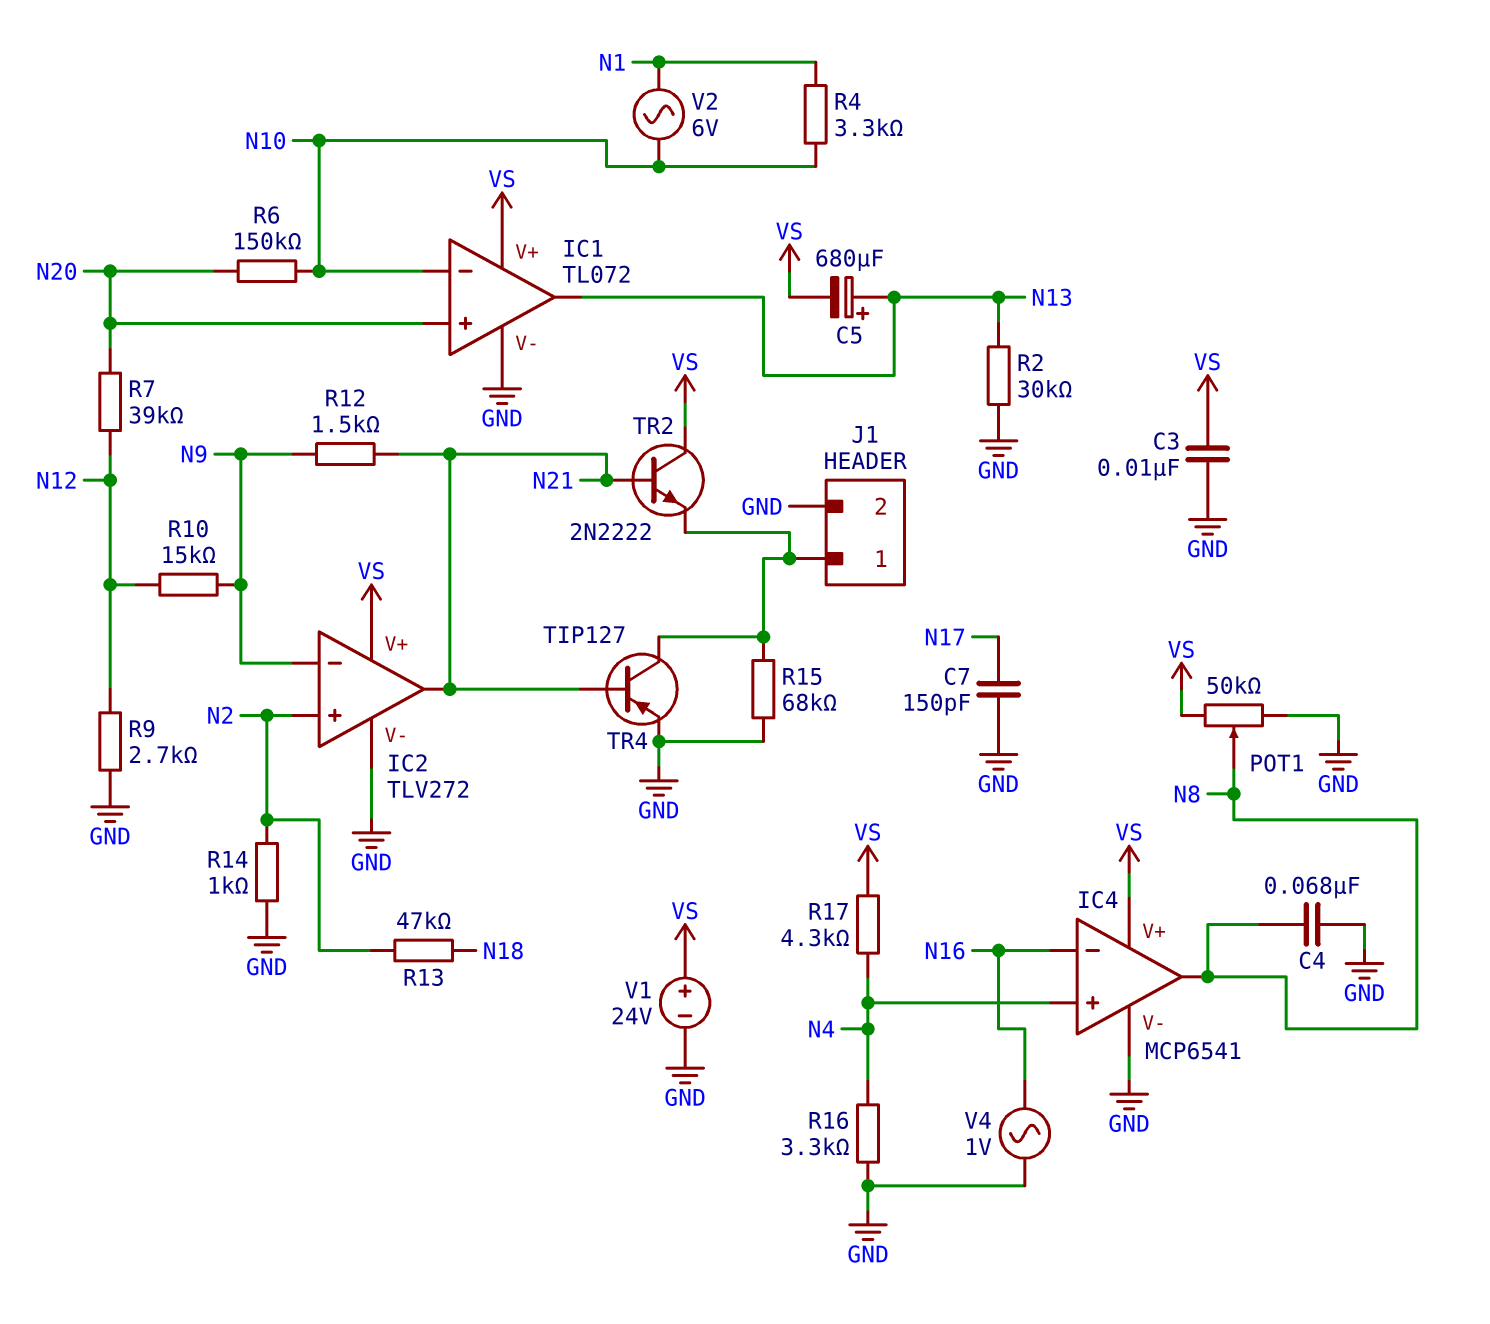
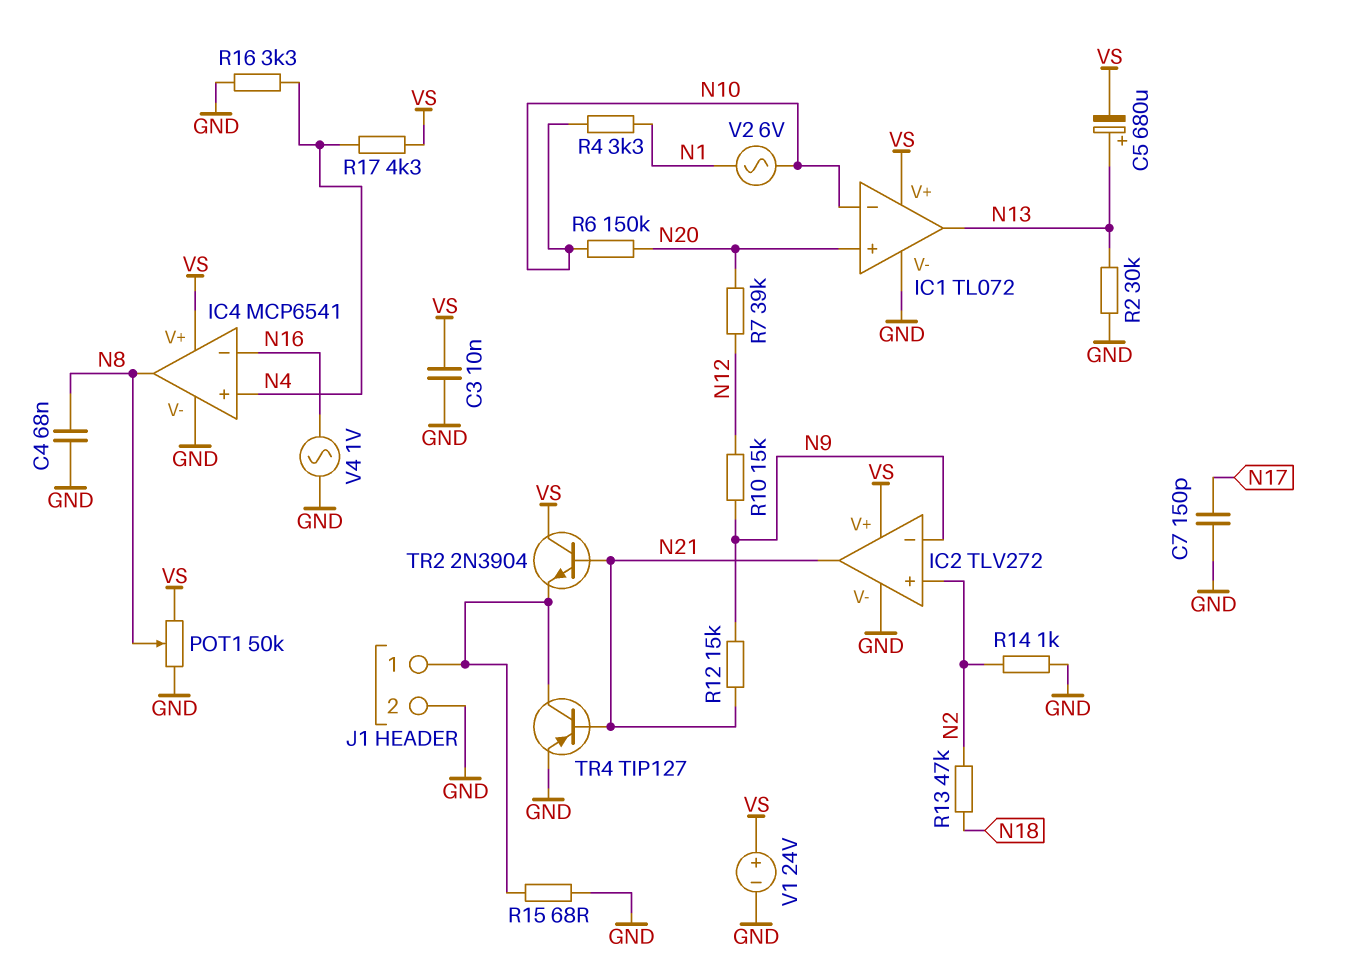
R9: 2.7k (GND, N12) -> none
R12: 1.5k (N9, N21) -> 15k (N9, N21)
R15: 68k (GND, J1/1) -> 68 (GND, J1/1)
TR2: NPN 2N2222 (B N21, C VS, E J1/1) -> NPN 2N3904 (B N21, C VS, E J1/1)

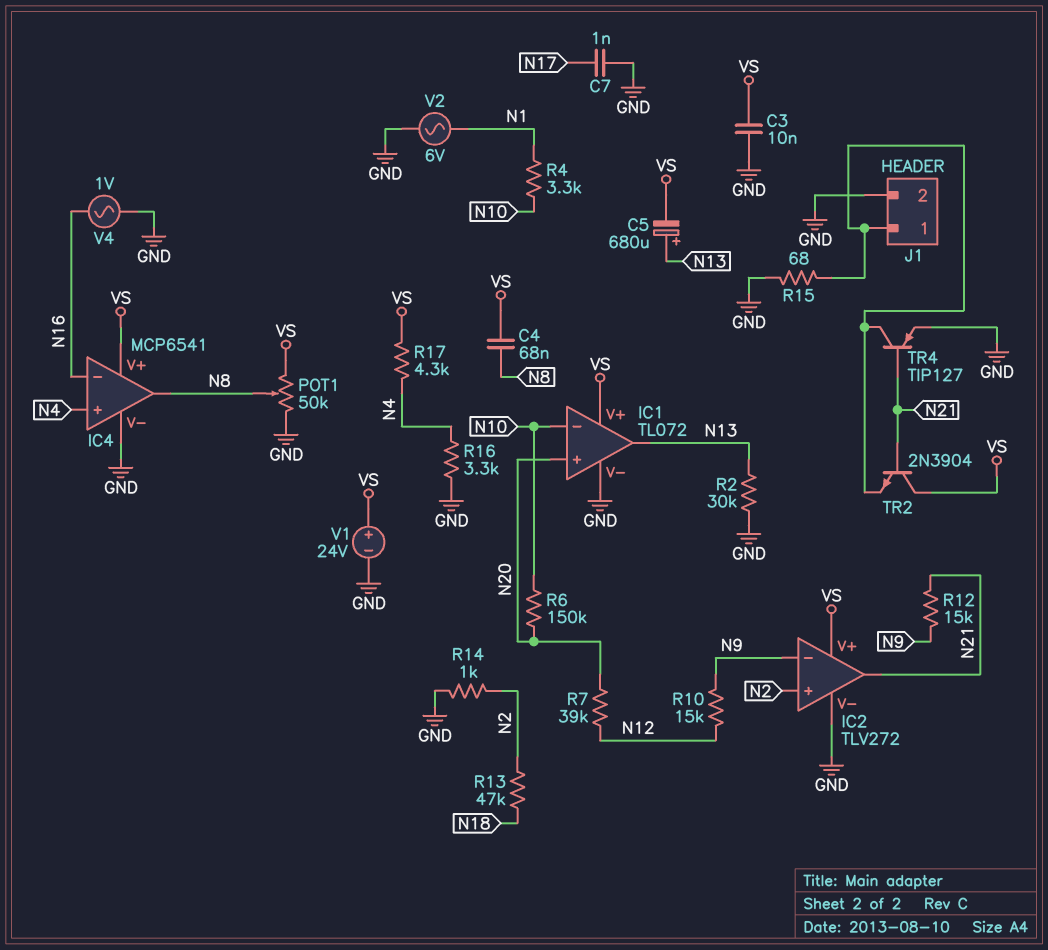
C4: 68nF (GND, N8) -> 68nF (N8, VS)
C7: 150pF (GND, N17) -> 1nF (GND, N17)
V2: AC 6V (N1, N10) -> AC 6V (GND, N1)

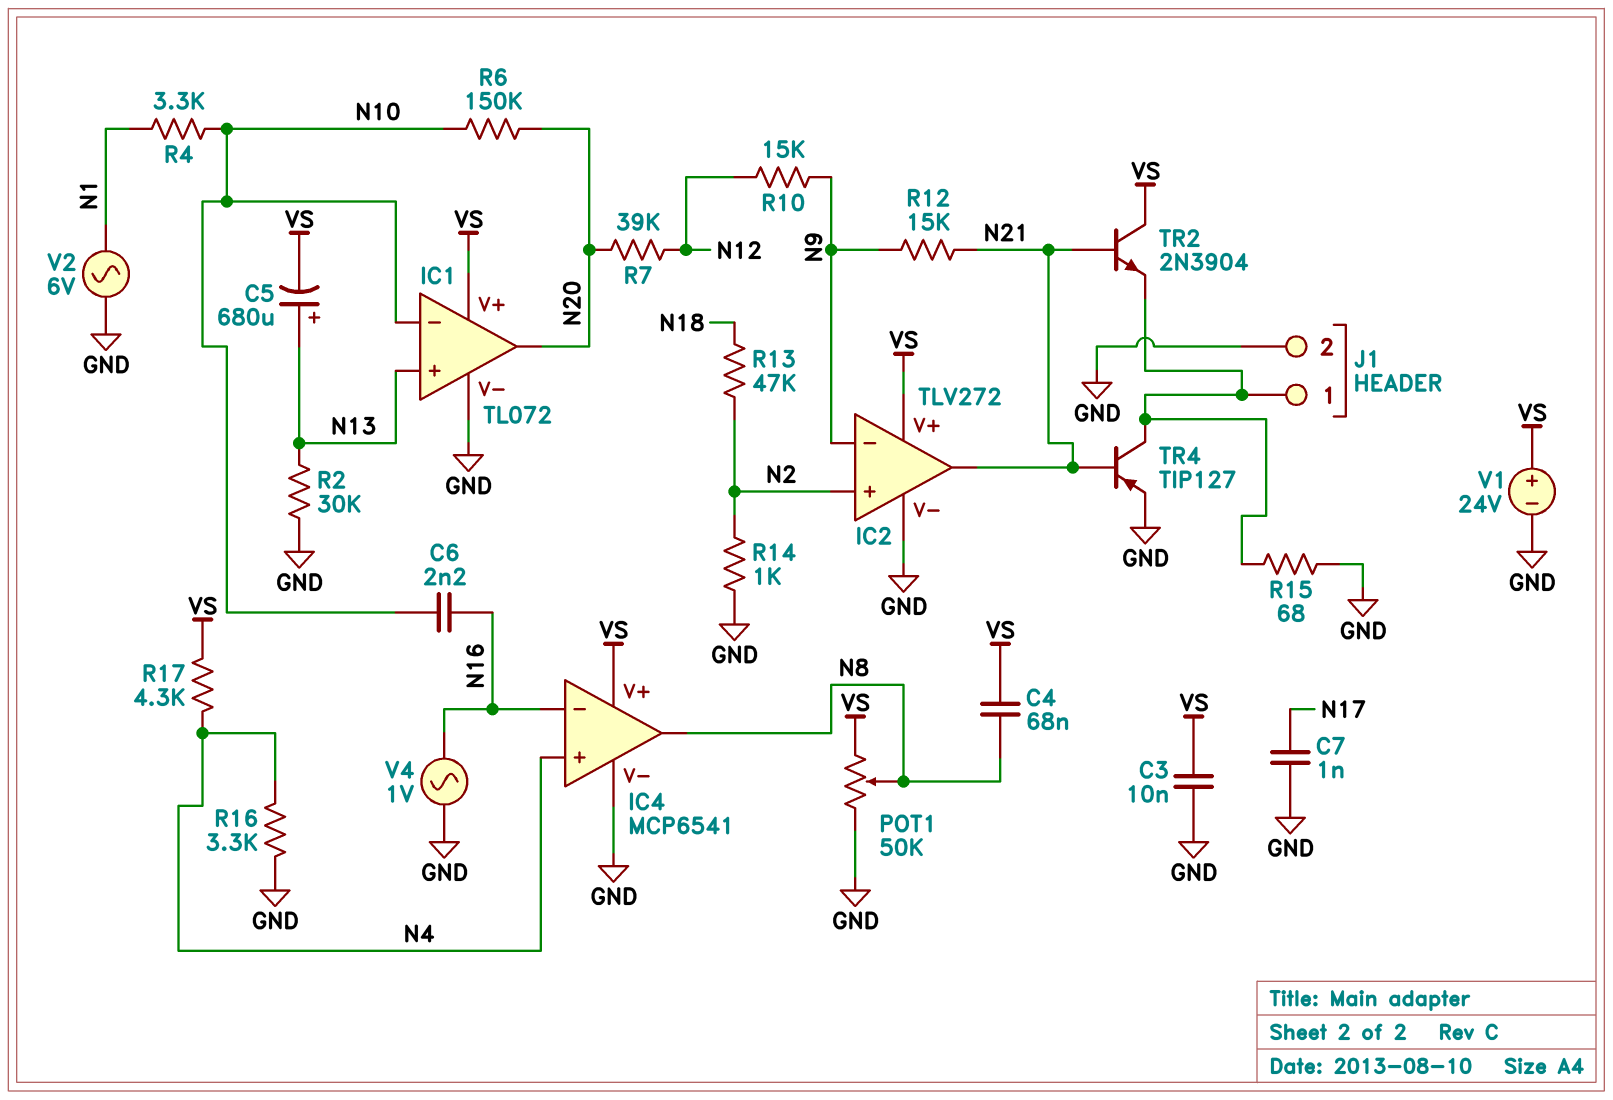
C6: none -> 2.2nF (N10, N16)
IC1 pin in+: N20 -> N13
IC1 pin out: N13 -> N20

